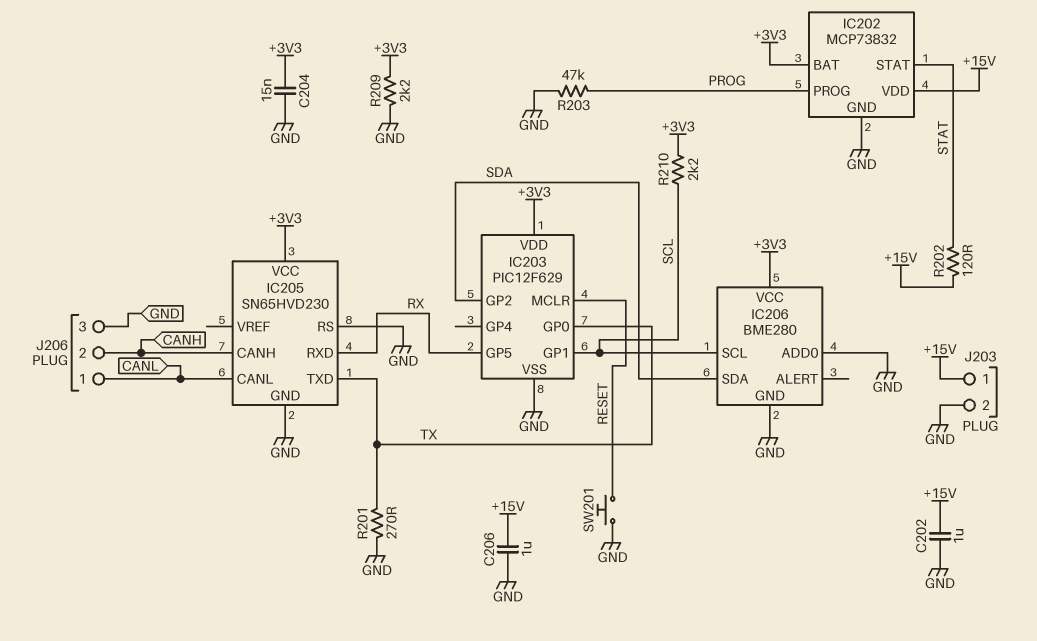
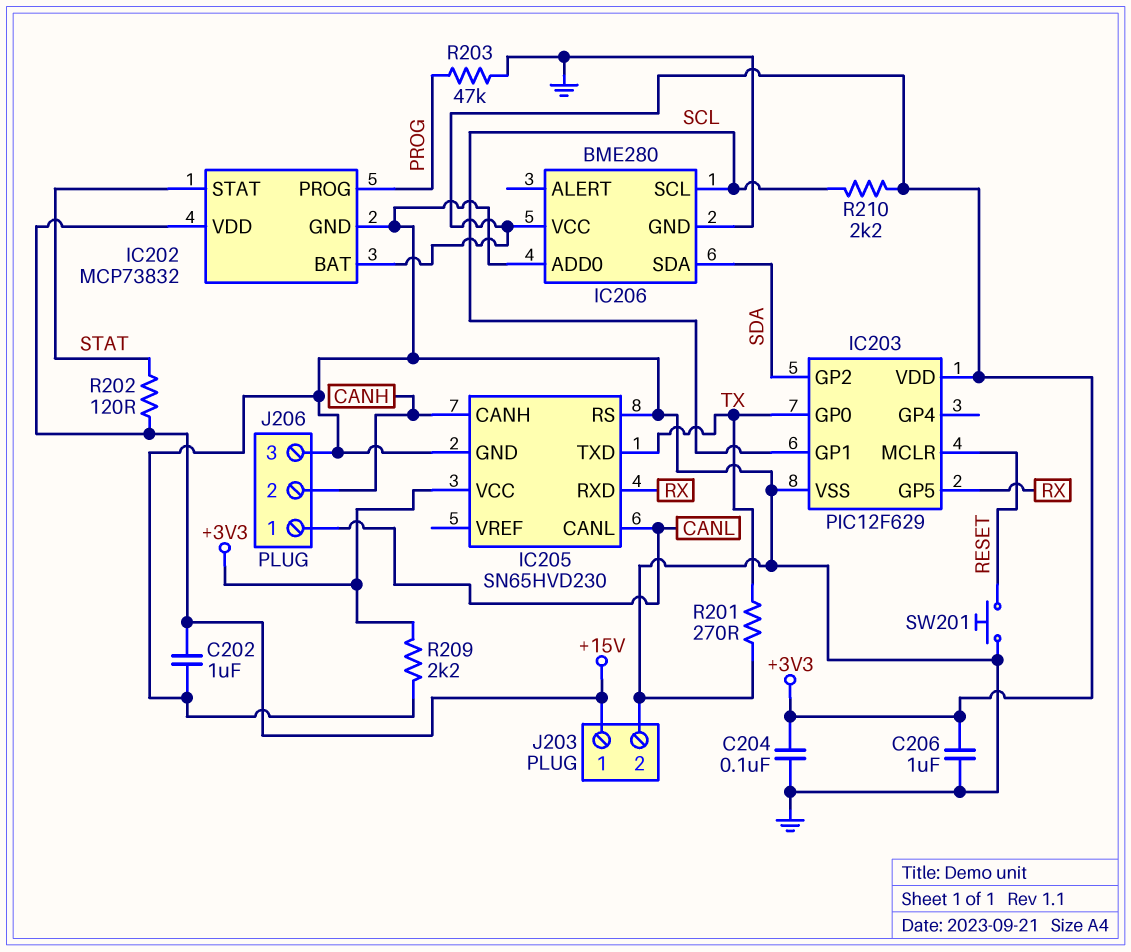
C204: 15nF (+3V3, GND) -> 100nF (+3V3, GND)
C206: 1uF (+15V, GND) -> 1uF (+3V3, GND)

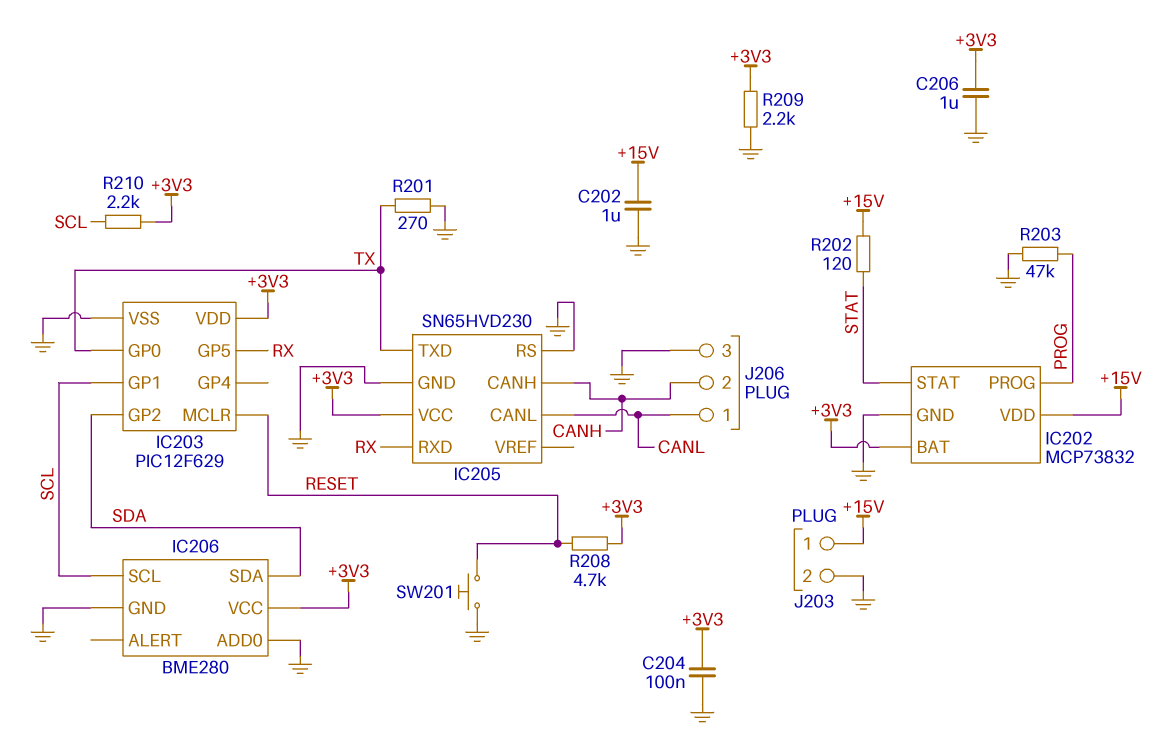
R208: none -> 4.7k (+3V3, RESET)

